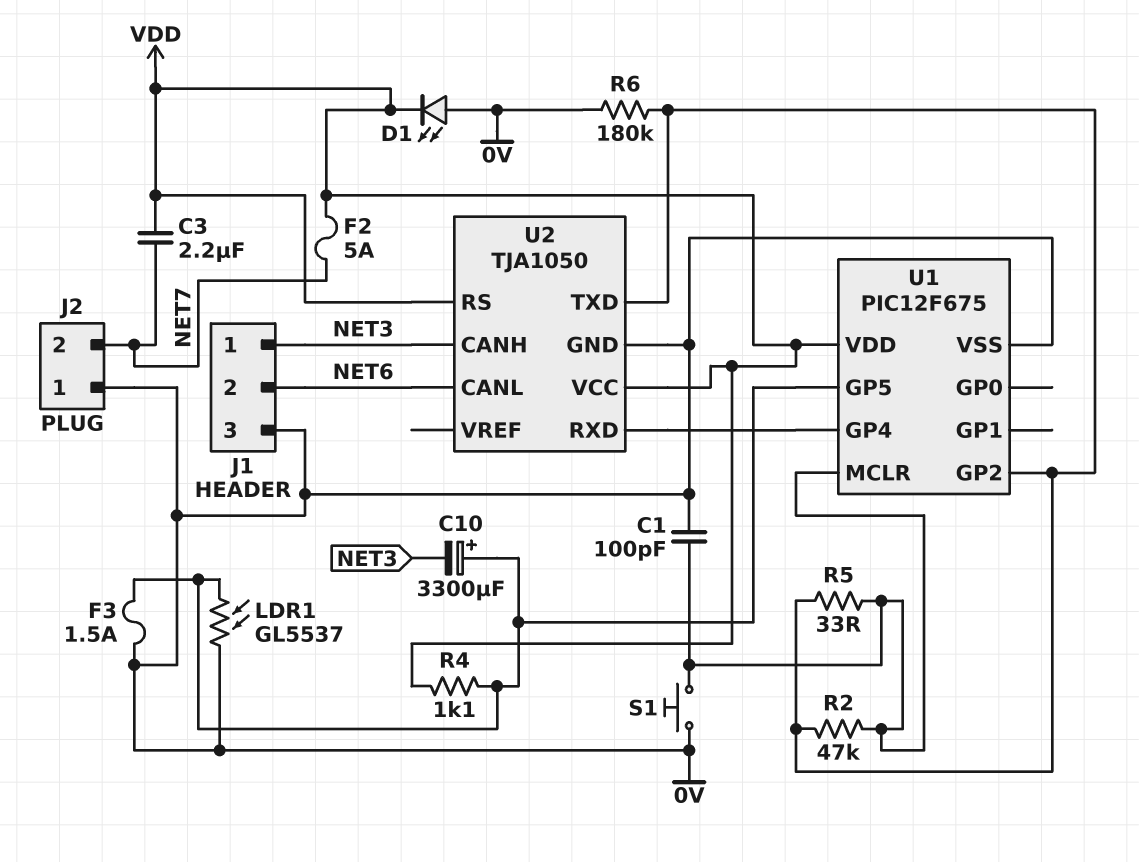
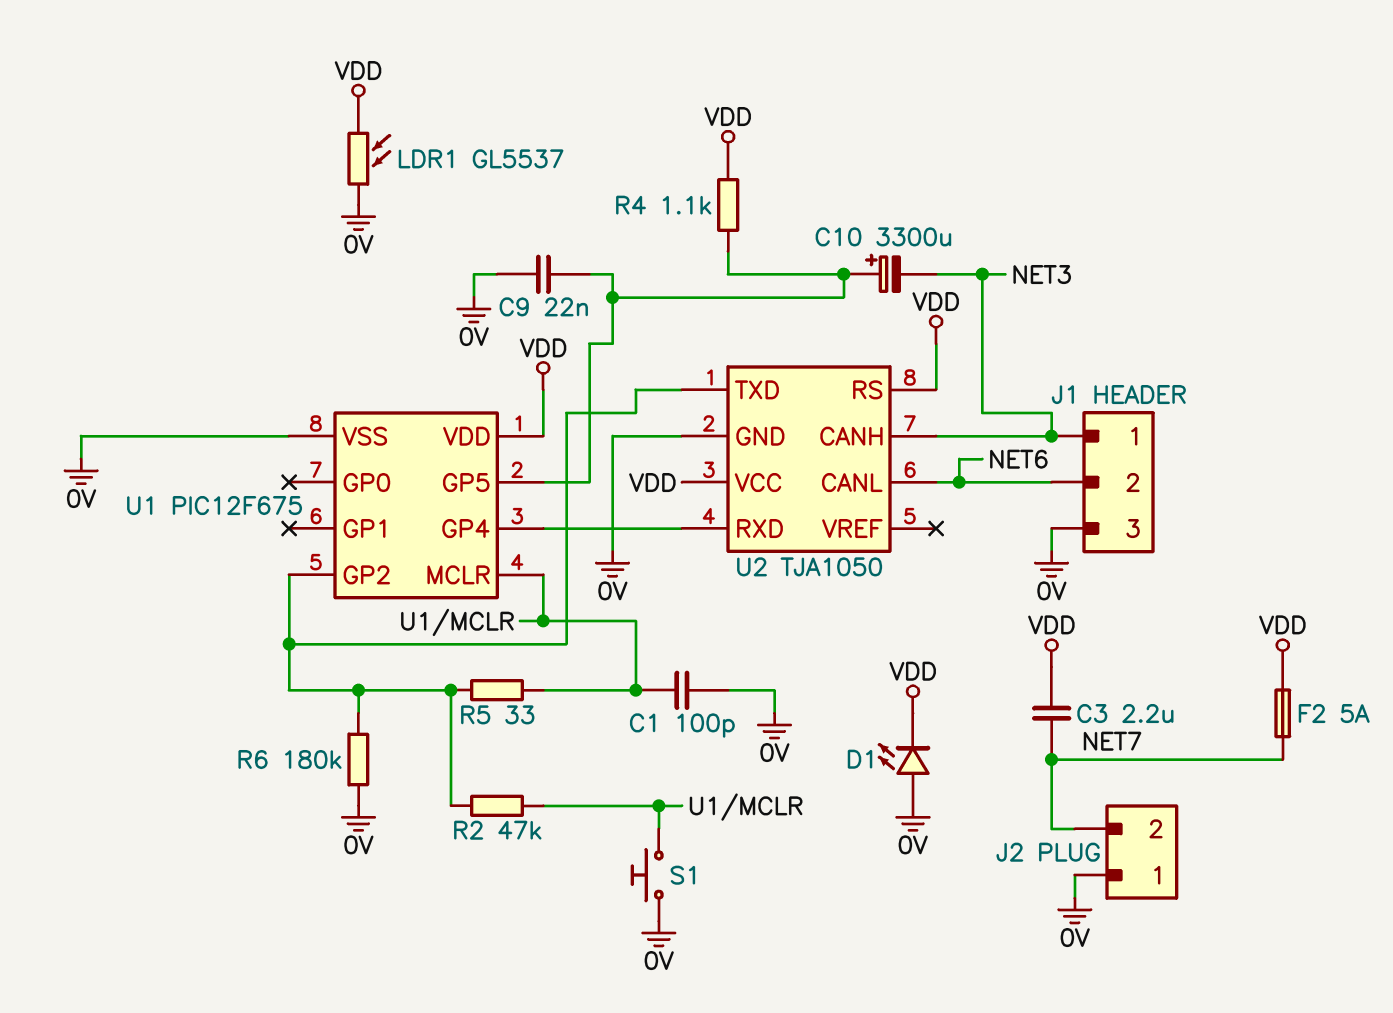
C9: none -> 22nF (0V, U1/GP5)
F3: 1.5A (0V, U1/GP5) -> none
LDR1: GL5537 (0V, U1/GP5) -> GL5537 (0V, VDD)

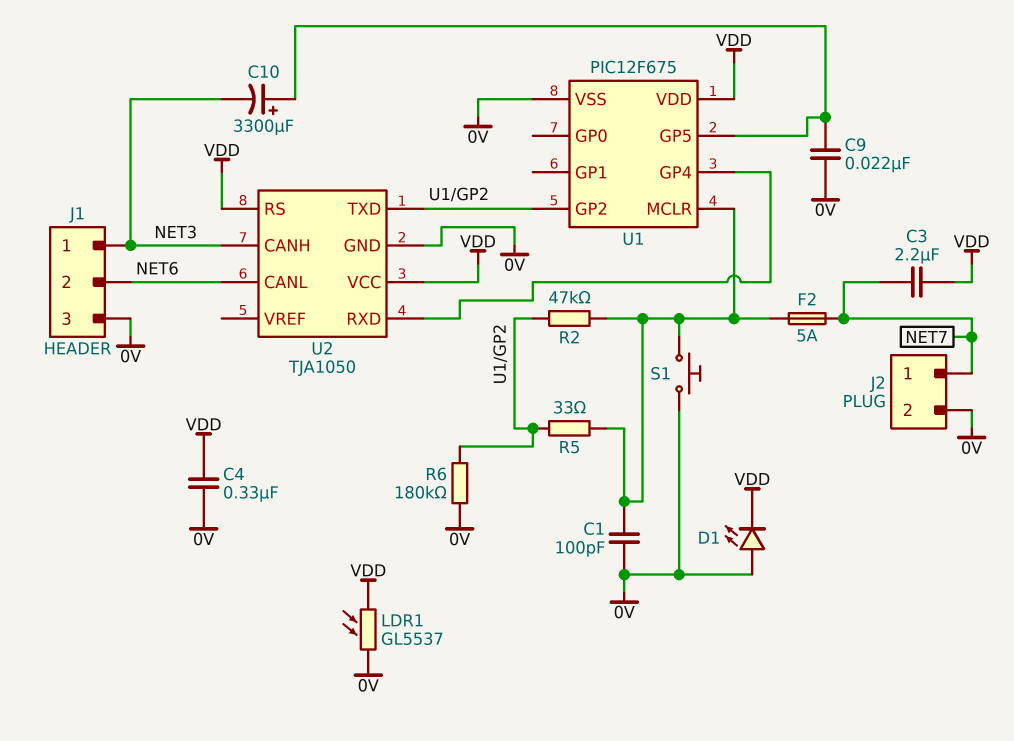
C4: none -> 330nF (0V, VDD)
F2: 5A (NET7, VDD) -> 5A (NET7, U1/MCLR)
J2 pin 1: 0V -> NET7
J2 pin 2: NET7 -> 0V
R4: 1.1k (U1/GP5, VDD) -> none

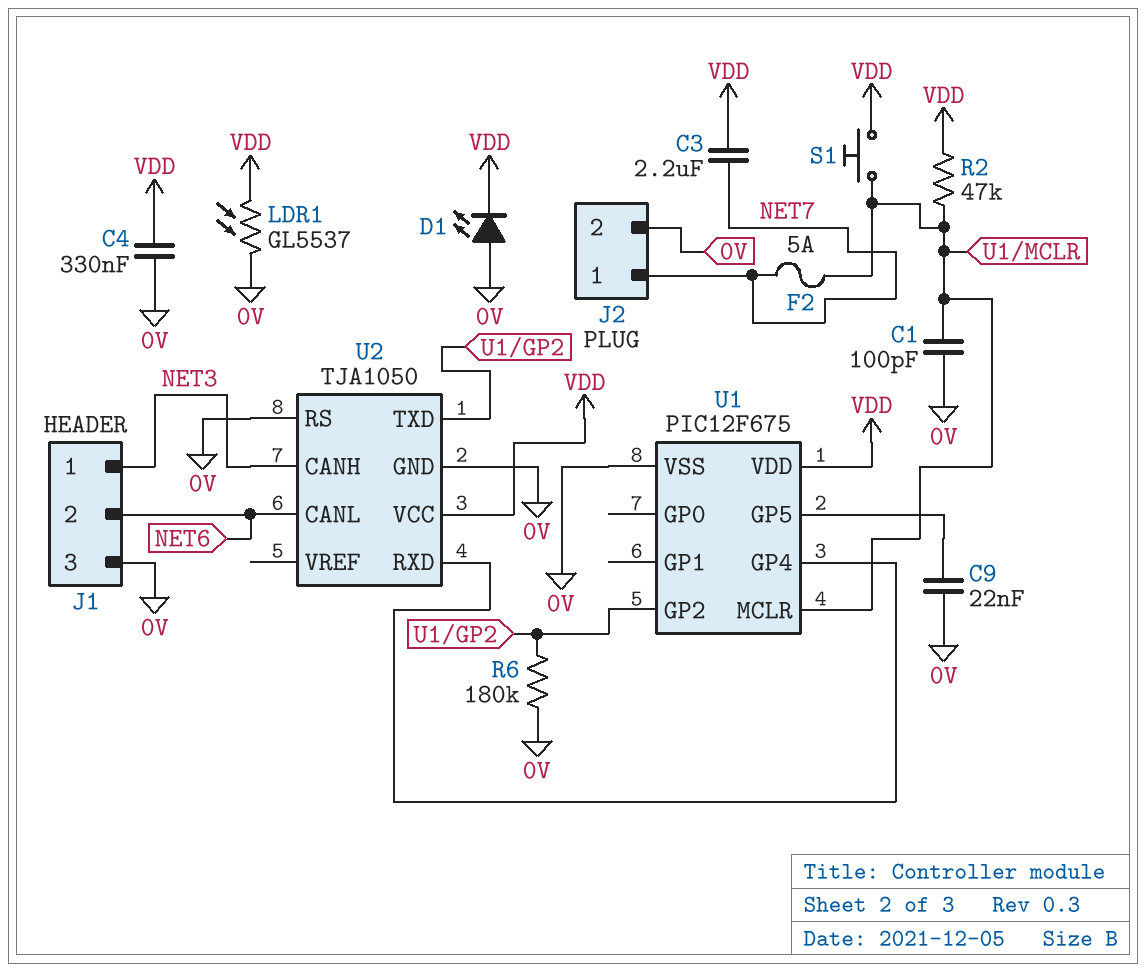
C10: 3300uF (plus U1/GP5, minus NET3) -> none
R2: 47k (U1/GP2, U1/MCLR) -> 47k (U1/MCLR, VDD)
R5: 33 (U1/GP2, U1/MCLR) -> none
S1: button (0V, U1/MCLR) -> button (U1/MCLR, VDD)
U2 pin RS: VDD -> 0V

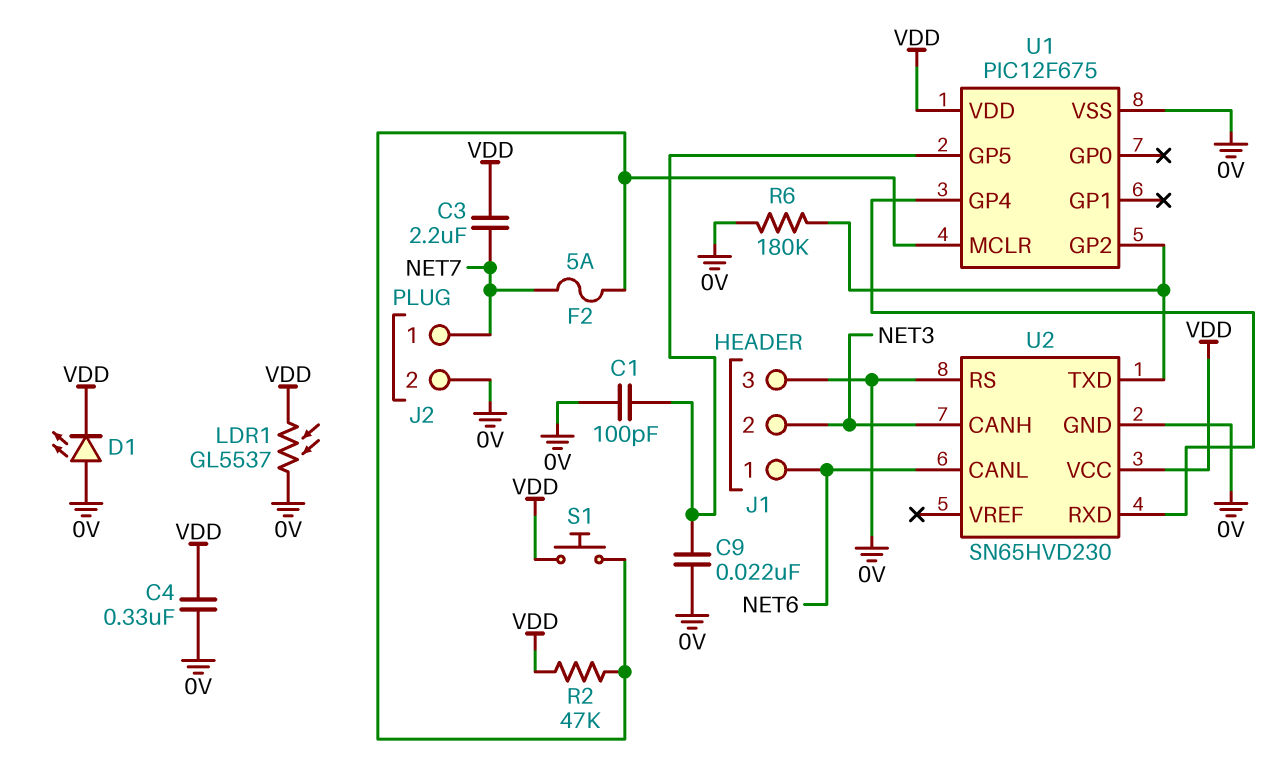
C1: 100pF (0V, U1/MCLR) -> 100pF (0V, U1/GP5)
J1 pin 1: NET3 -> NET6
J1 pin 2: NET6 -> NET3
U2: TJA1050 -> SN65HVD230

